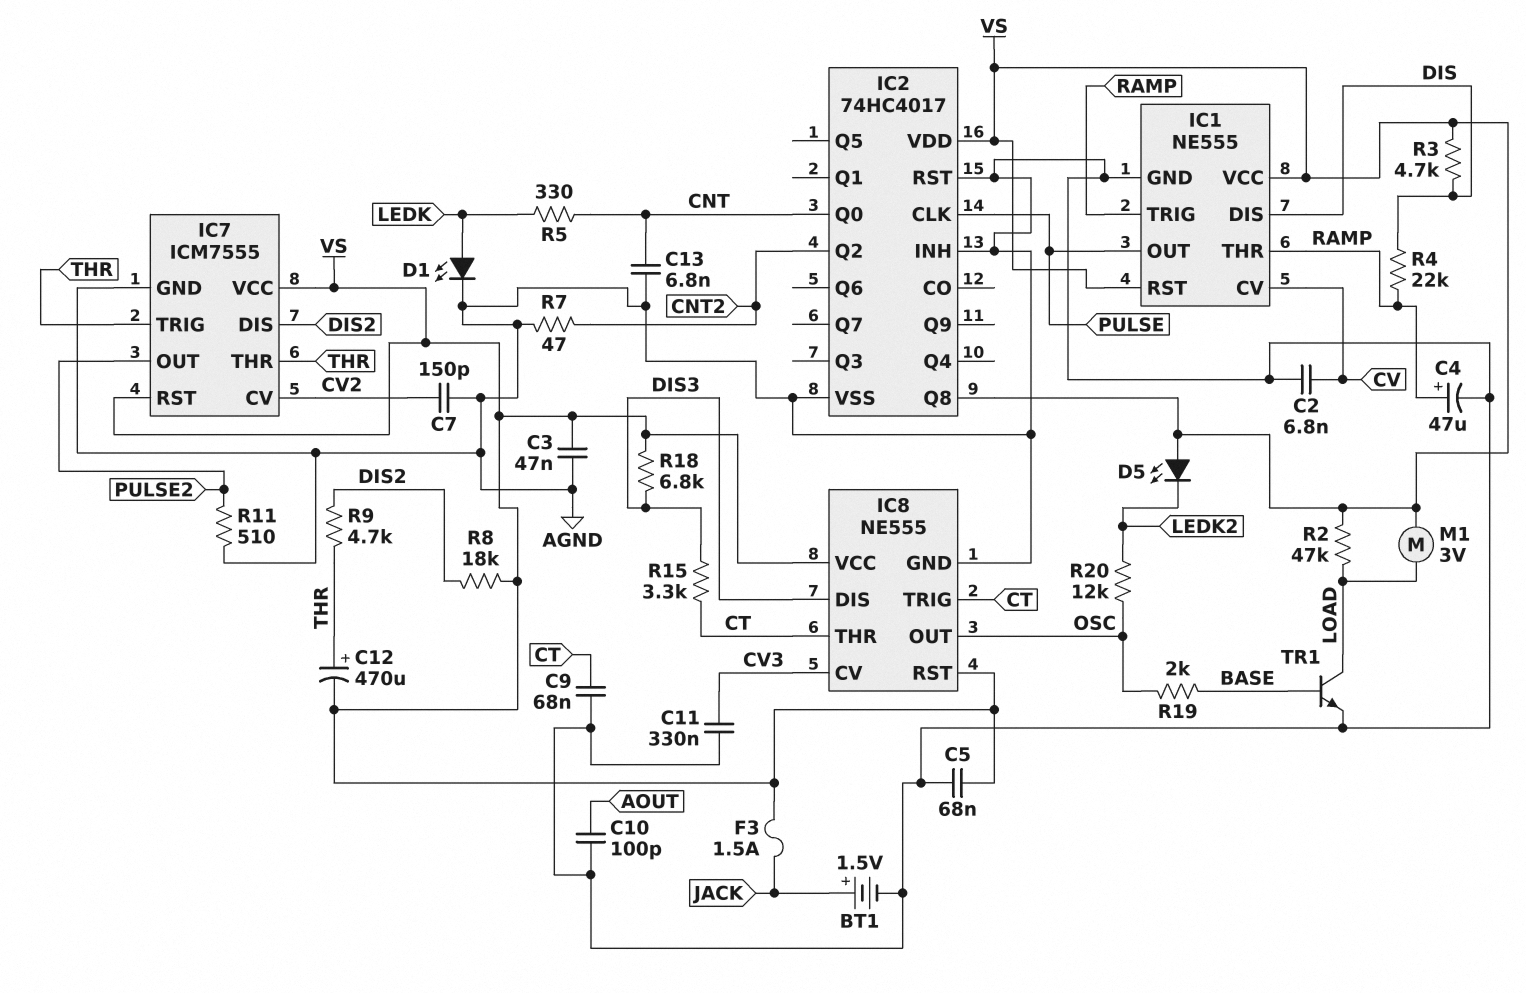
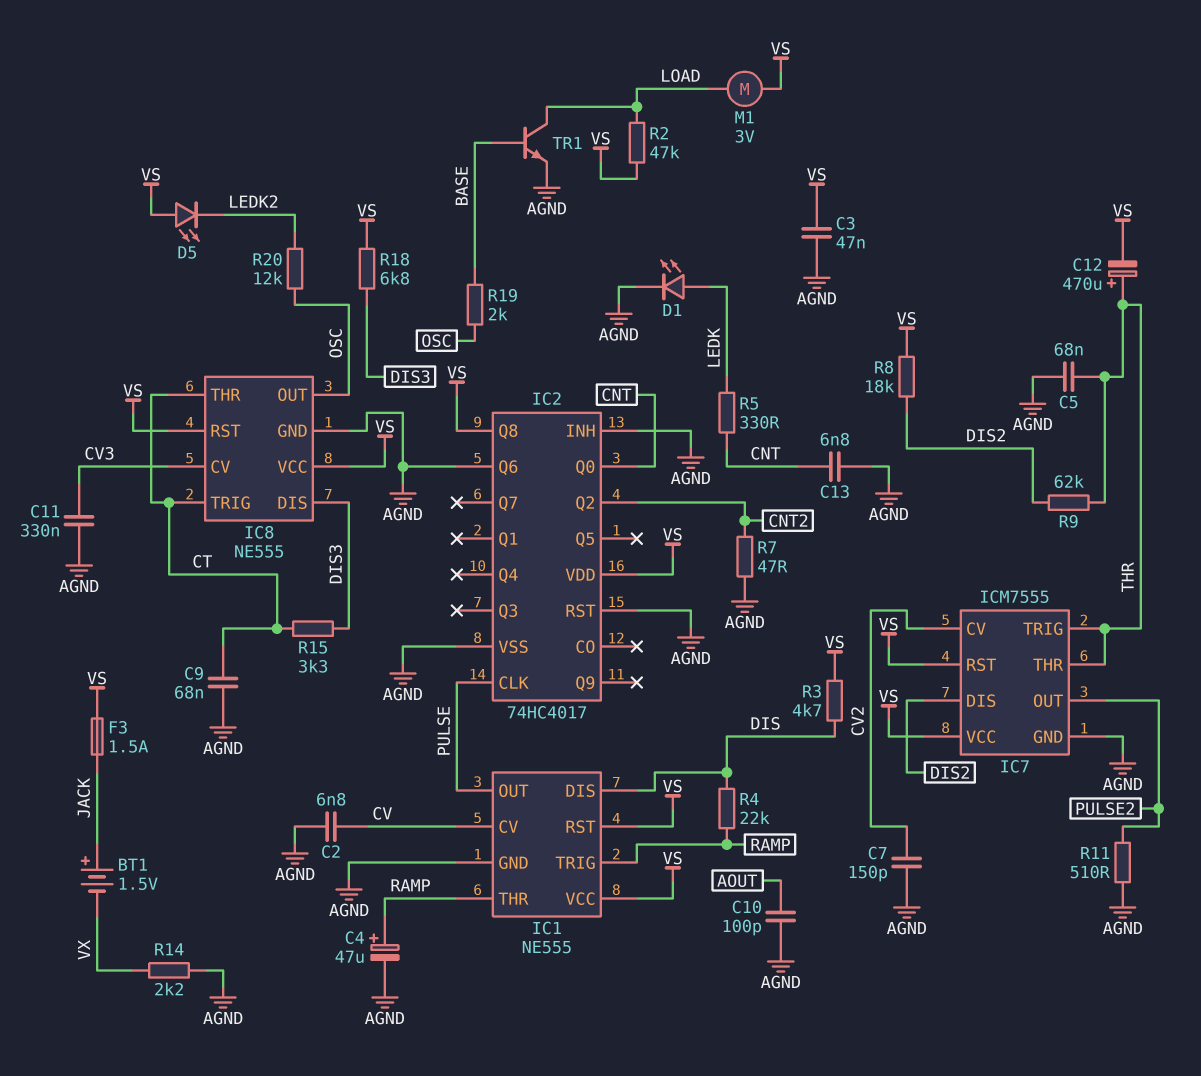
BT1: 1.5V (plus JACK, minus AGND) -> 1.5V (plus JACK, minus VX)
C5: 68nF (AGND, VS) -> 68nF (AGND, THR)
IC2 pin Q6: none -> AGND
R9: 4.7k (DIS2, THR) -> 62k (DIS2, THR)
R14: none -> 2.2k (AGND, VX)

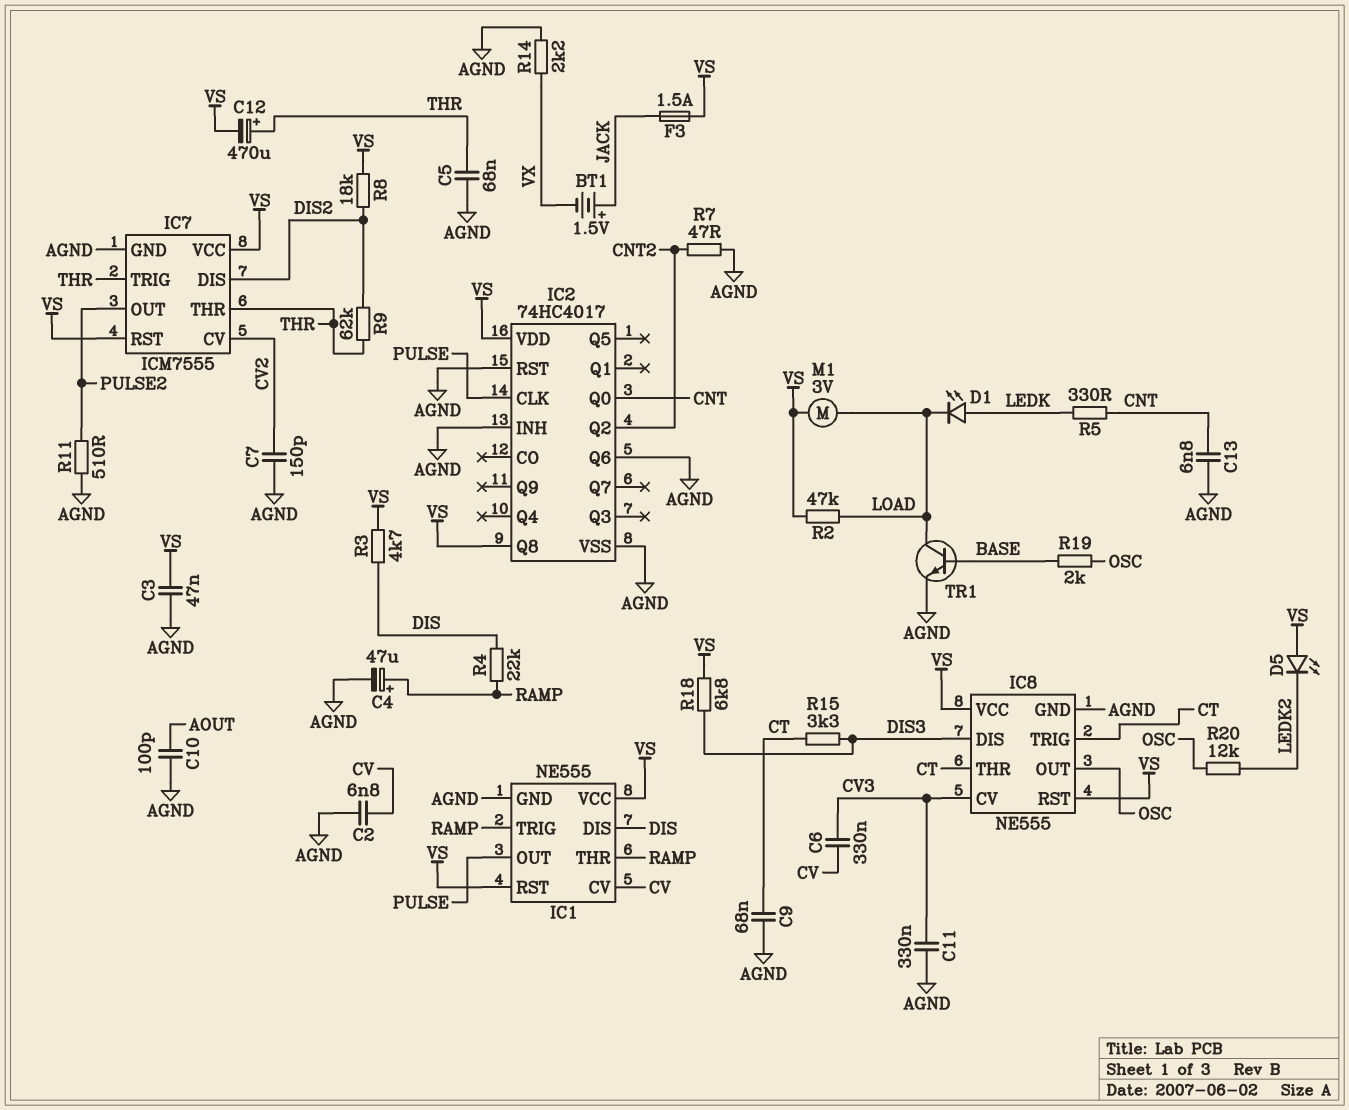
C6: none -> 330nF (CV, CV3)
D1: LED (A LEDK, K AGND) -> LED (A LEDK, K LOAD)

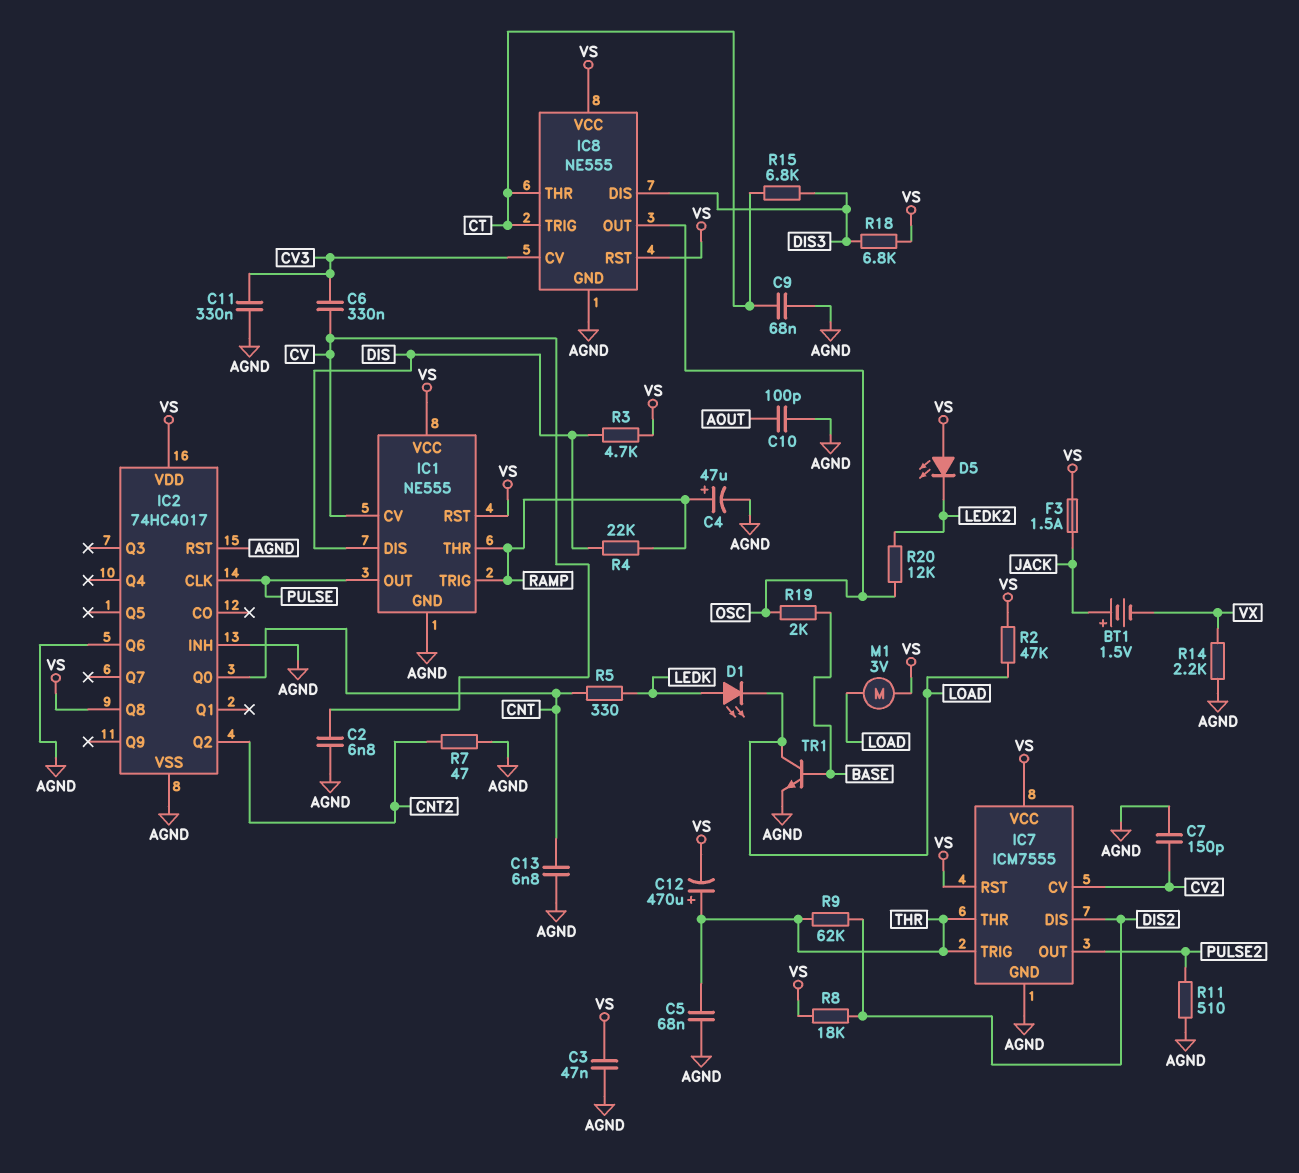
R15: 3.3k (CT, DIS3) -> 6.8k (CT, DIS3)

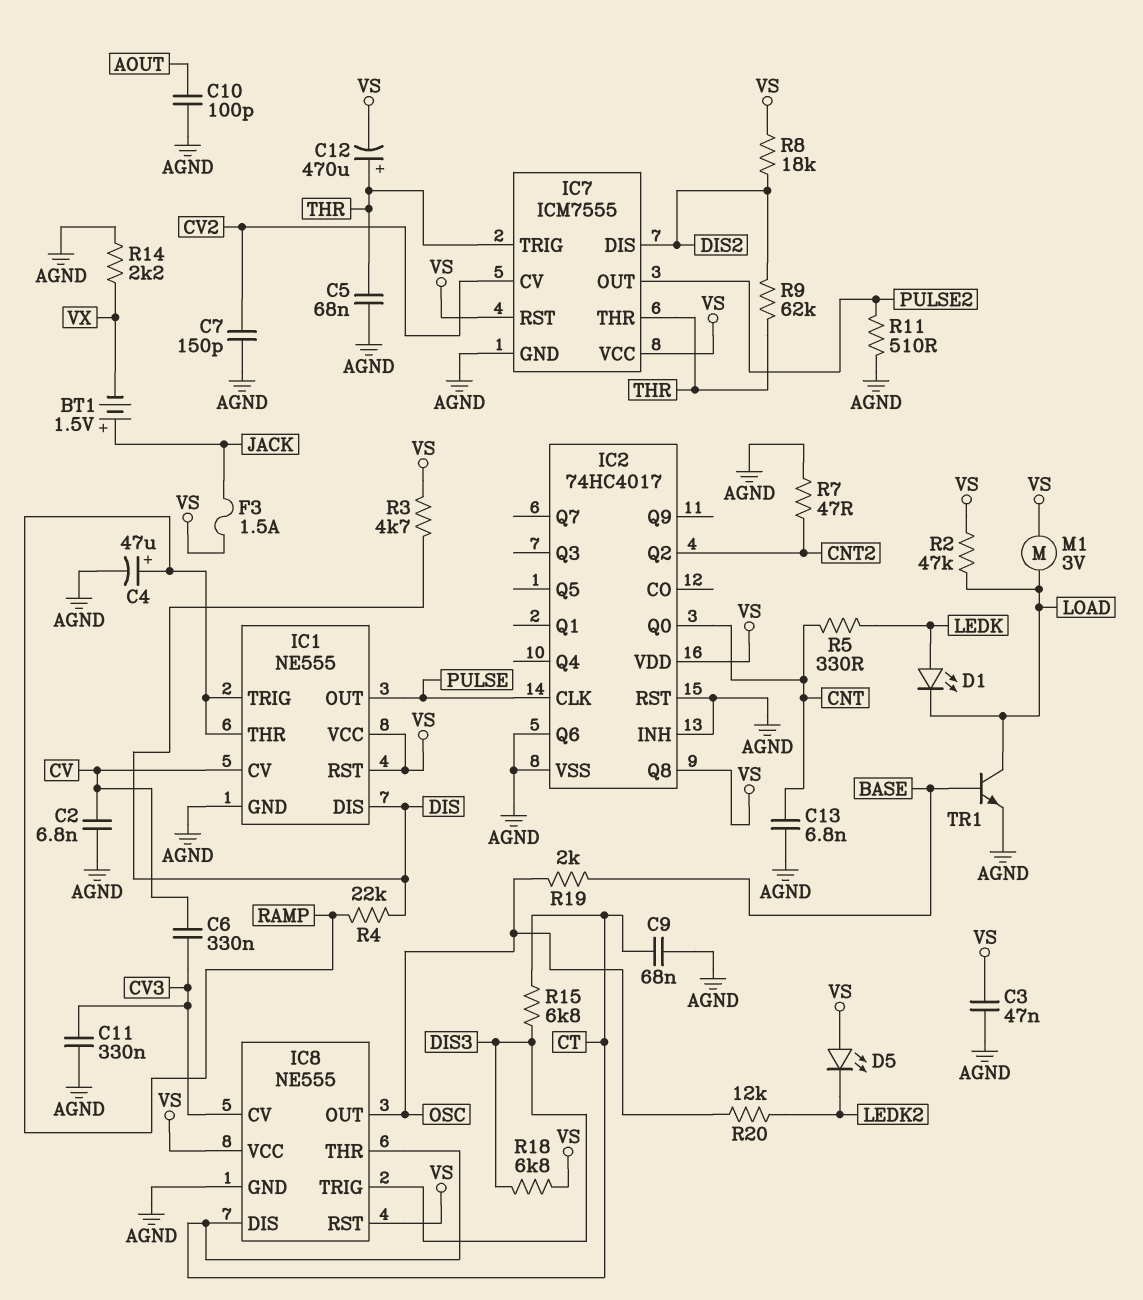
IC8 pin DIS: DIS3 -> CT
IC8 pin TRIG: CT -> DIS3

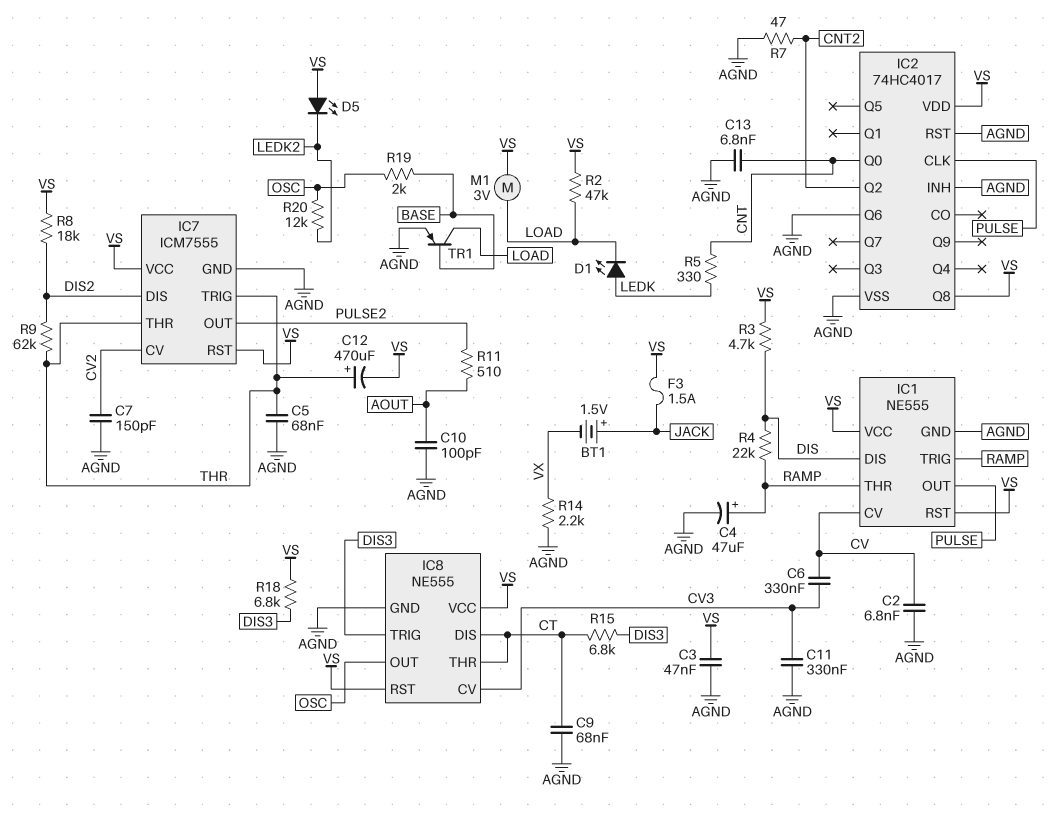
R11: 510 (AGND, PULSE2) -> 510 (AOUT, PULSE2)
TR1: NPN (B BASE, C LOAD, E AGND) -> PNP (B BASE, C LOAD, E AGND)

